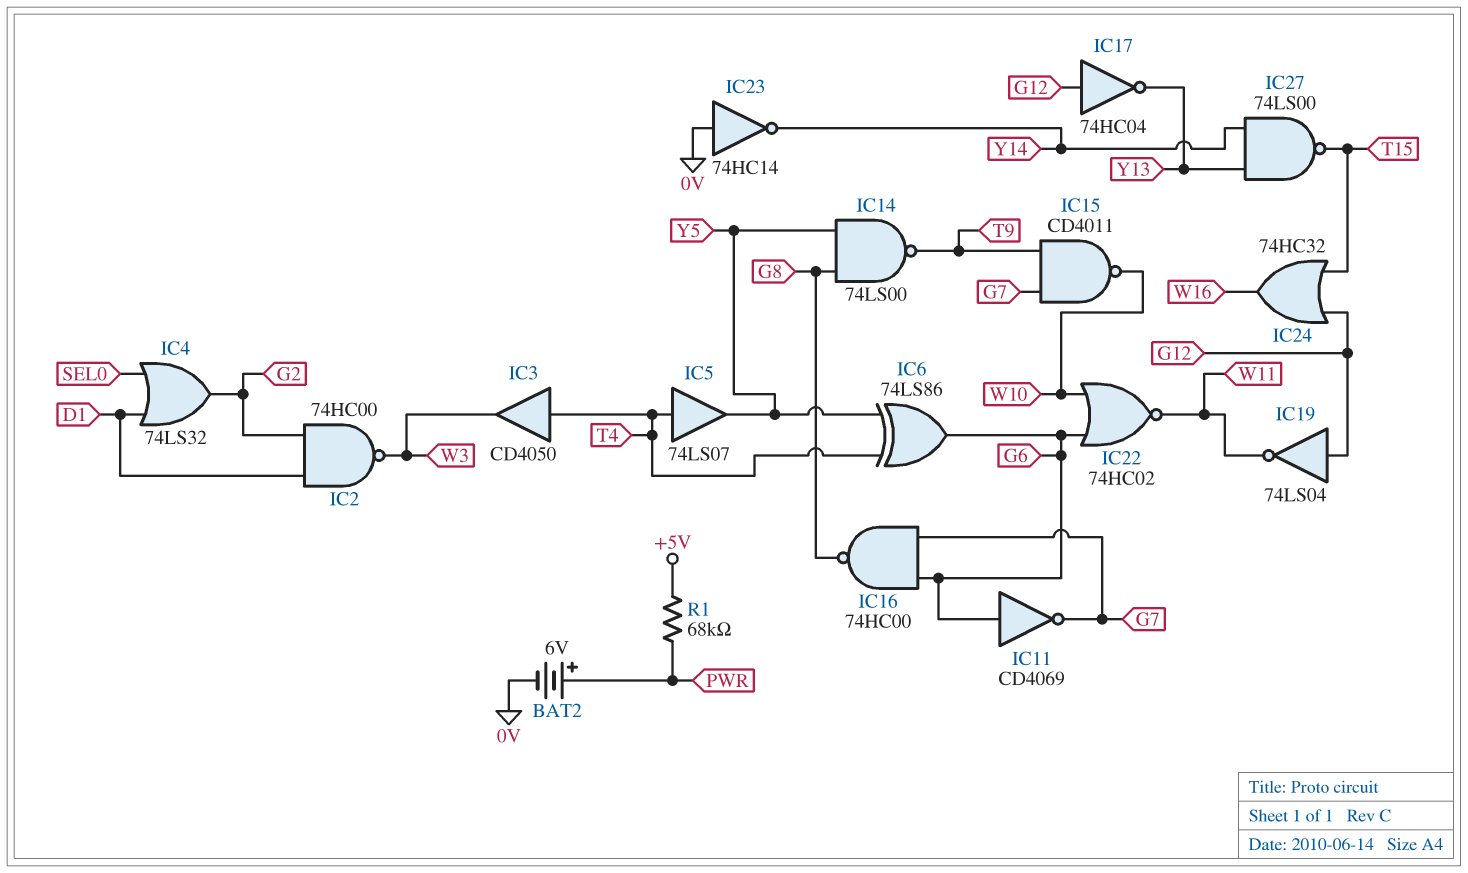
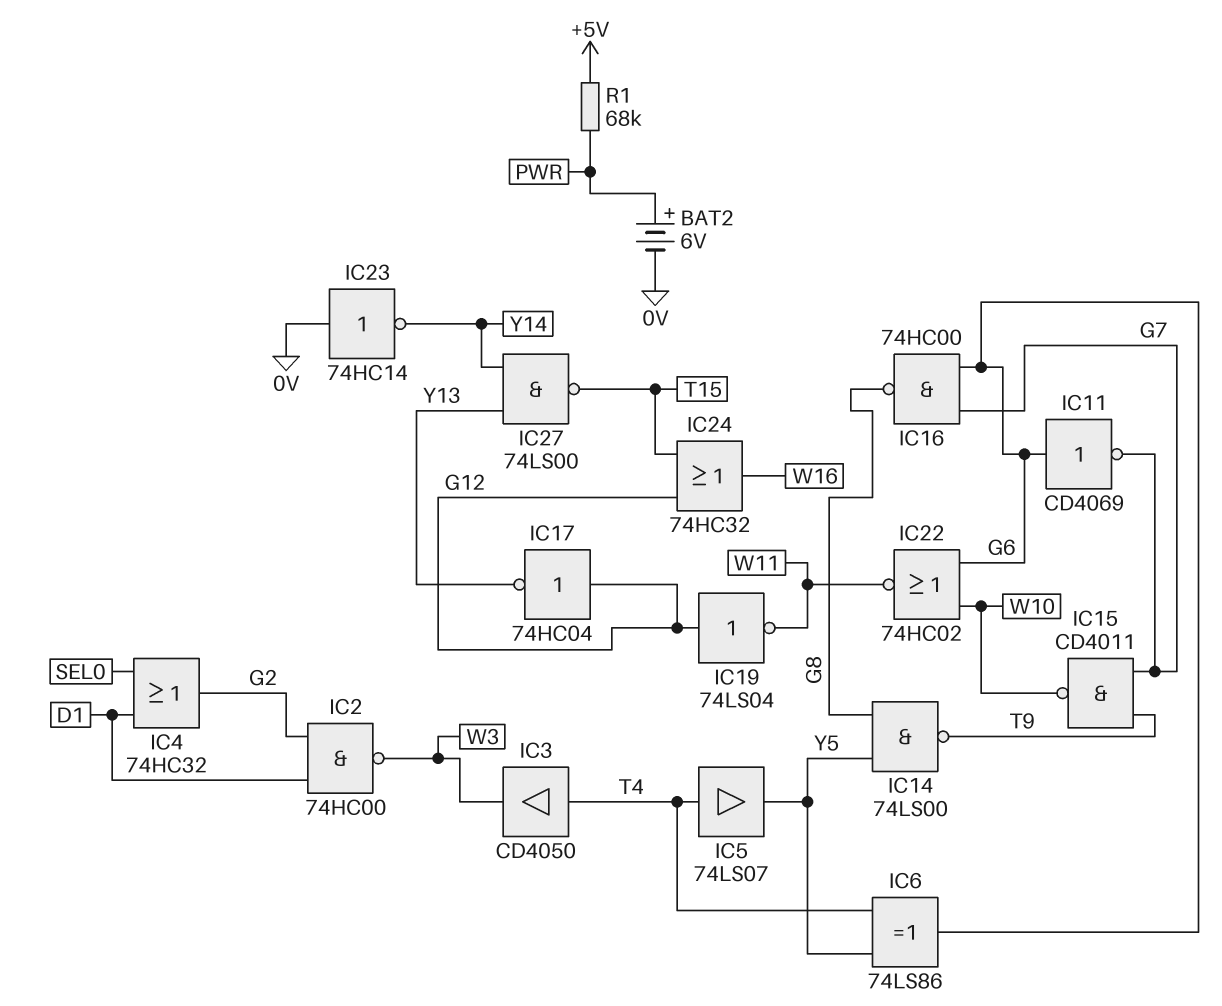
IC4: OR 74LS32 (in D1, in SEL0, out G2) -> OR 74HC32 (in D1, in SEL0, out G2)

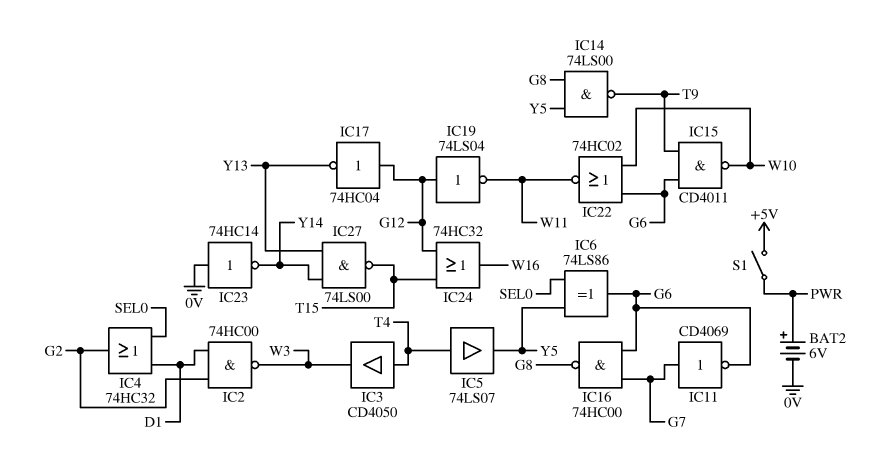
IC6: XOR 74LS86 (in T4, in Y5, out G6) -> XOR 74LS86 (in SEL0, in Y5, out G6)
IC11: NOT CD4069 (in G6, out G7) -> NOT CD4069 (in G7, out G6)
IC15: NAND CD4011 (in G7, in T9, out W10) -> NAND CD4011 (in G6, in T9, out W10)
R1: 68k (+5V, PWR) -> none
S1: none -> switch (+5V, PWR)

